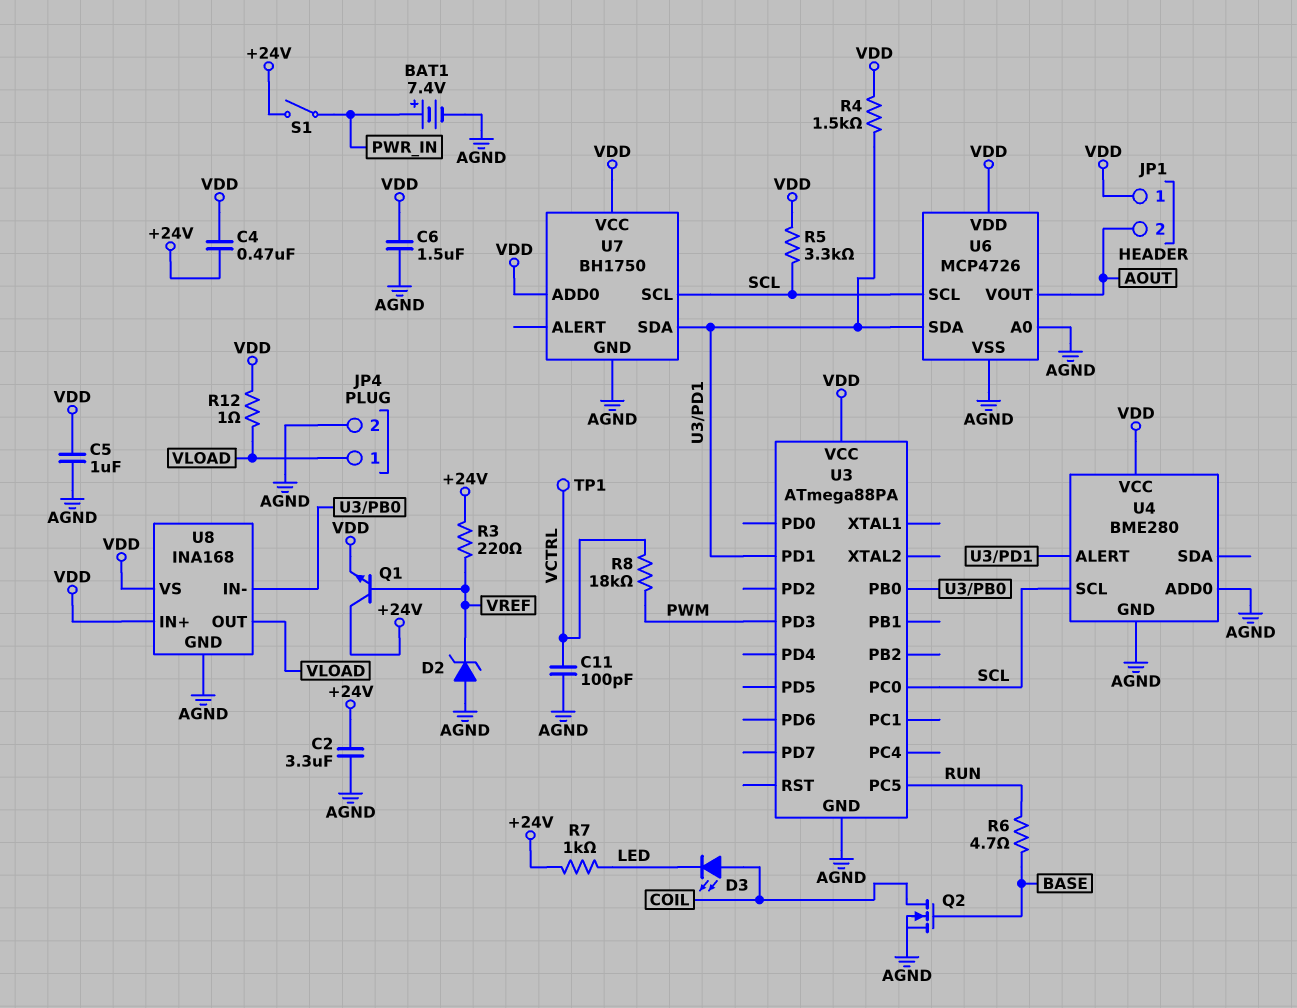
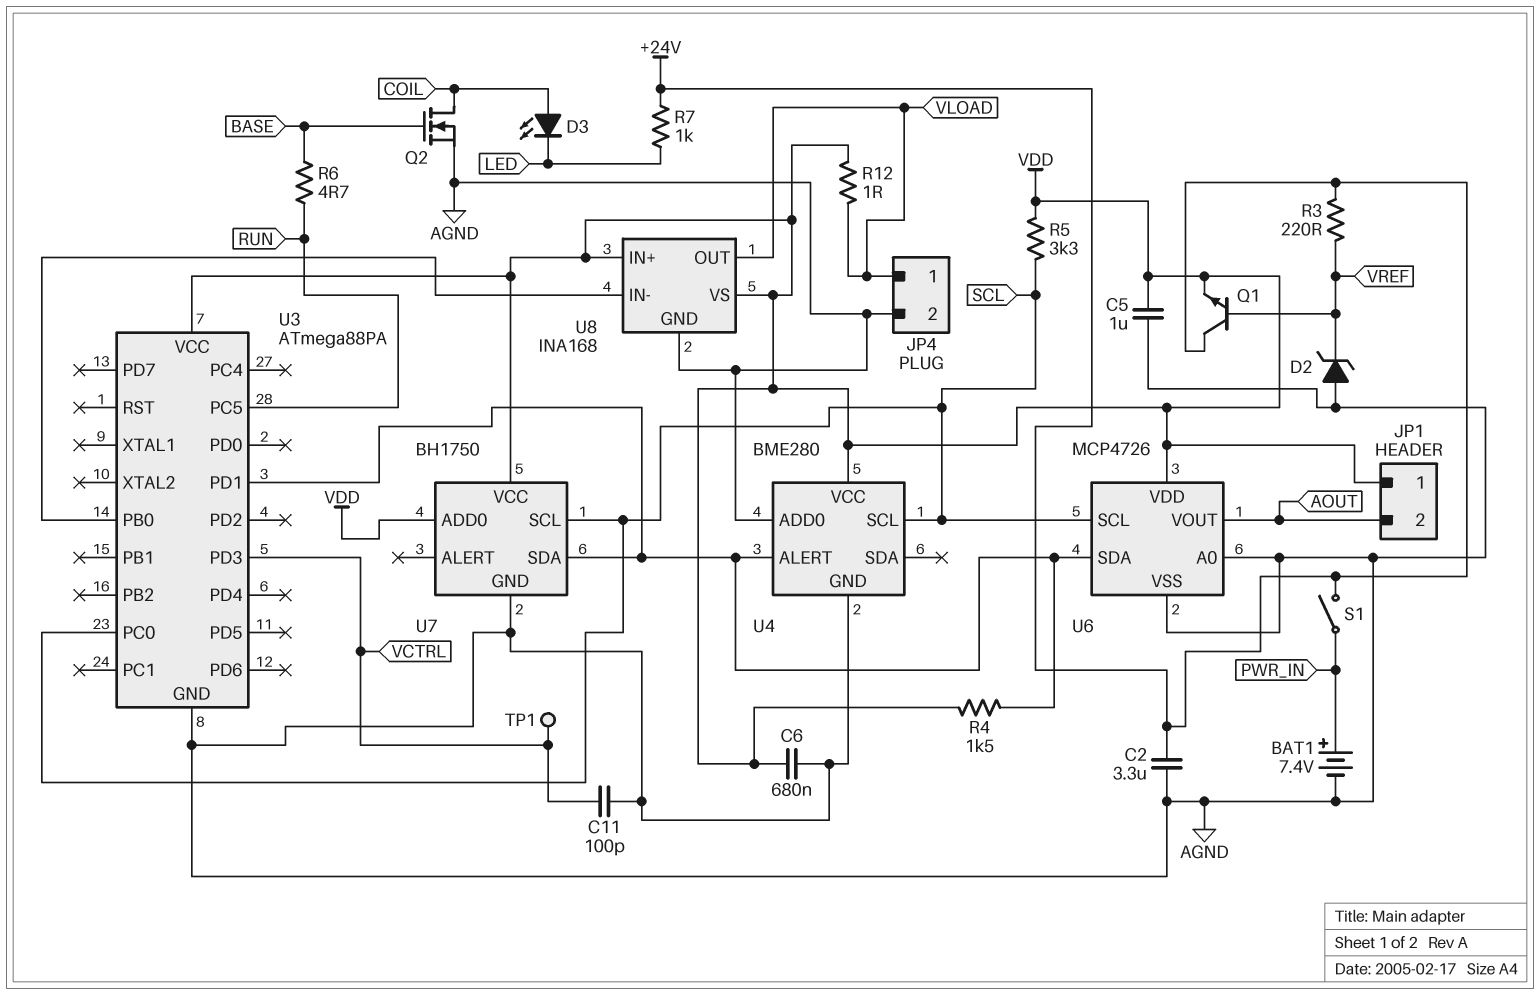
C4: 470nF (+24V, VDD) -> none
C6: 1.5uF (AGND, VDD) -> 680nF (AGND, VDD)
R8: 18k (PWM, VCTRL) -> none
U3 pin PD3: PWM -> VCTRL

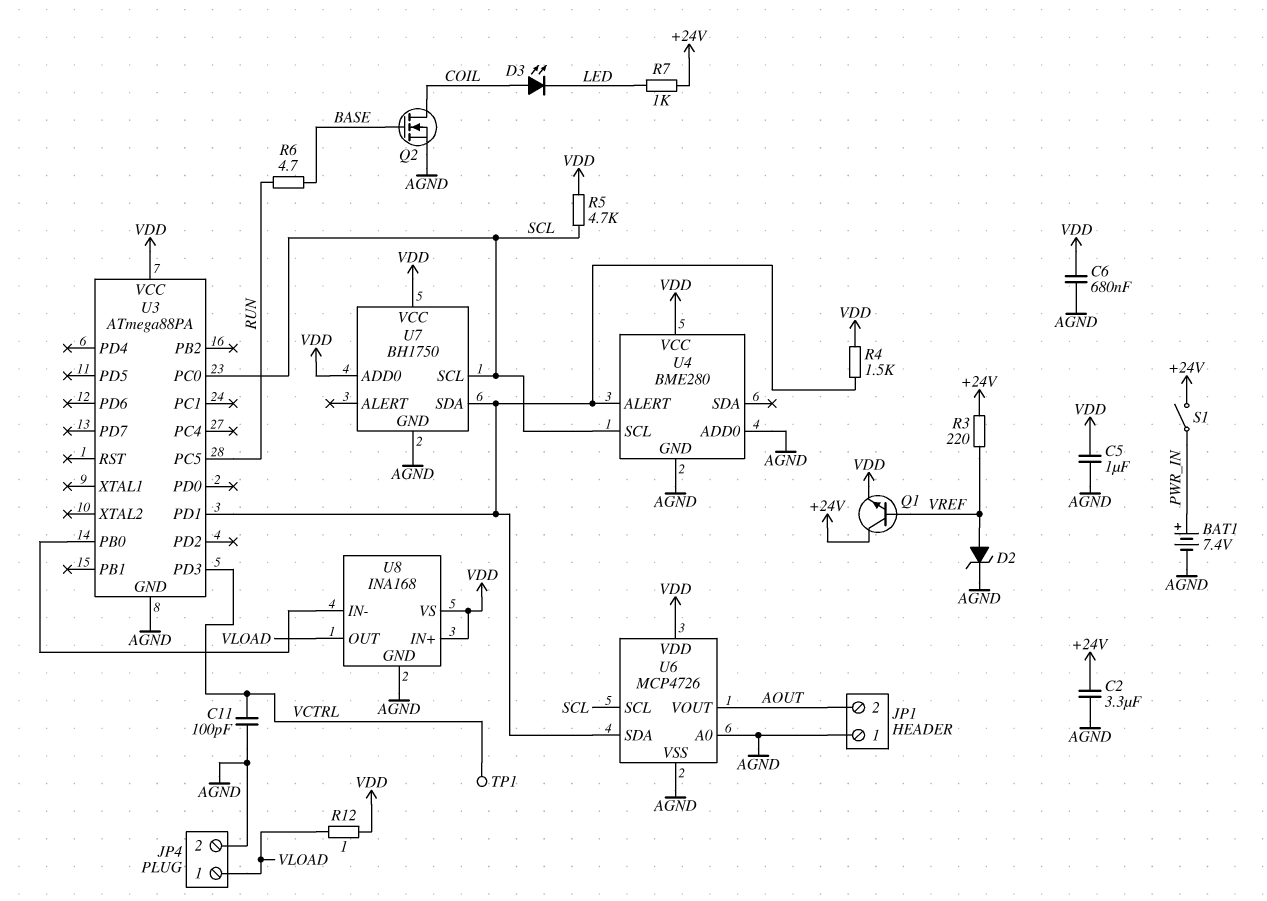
D2: zener (A AGND, K VREF) -> zener (A VREF, K AGND)
JP1 pin 1: VDD -> AGND
R5: 3.3k (SCL, VDD) -> 4.7k (SCL, VDD)

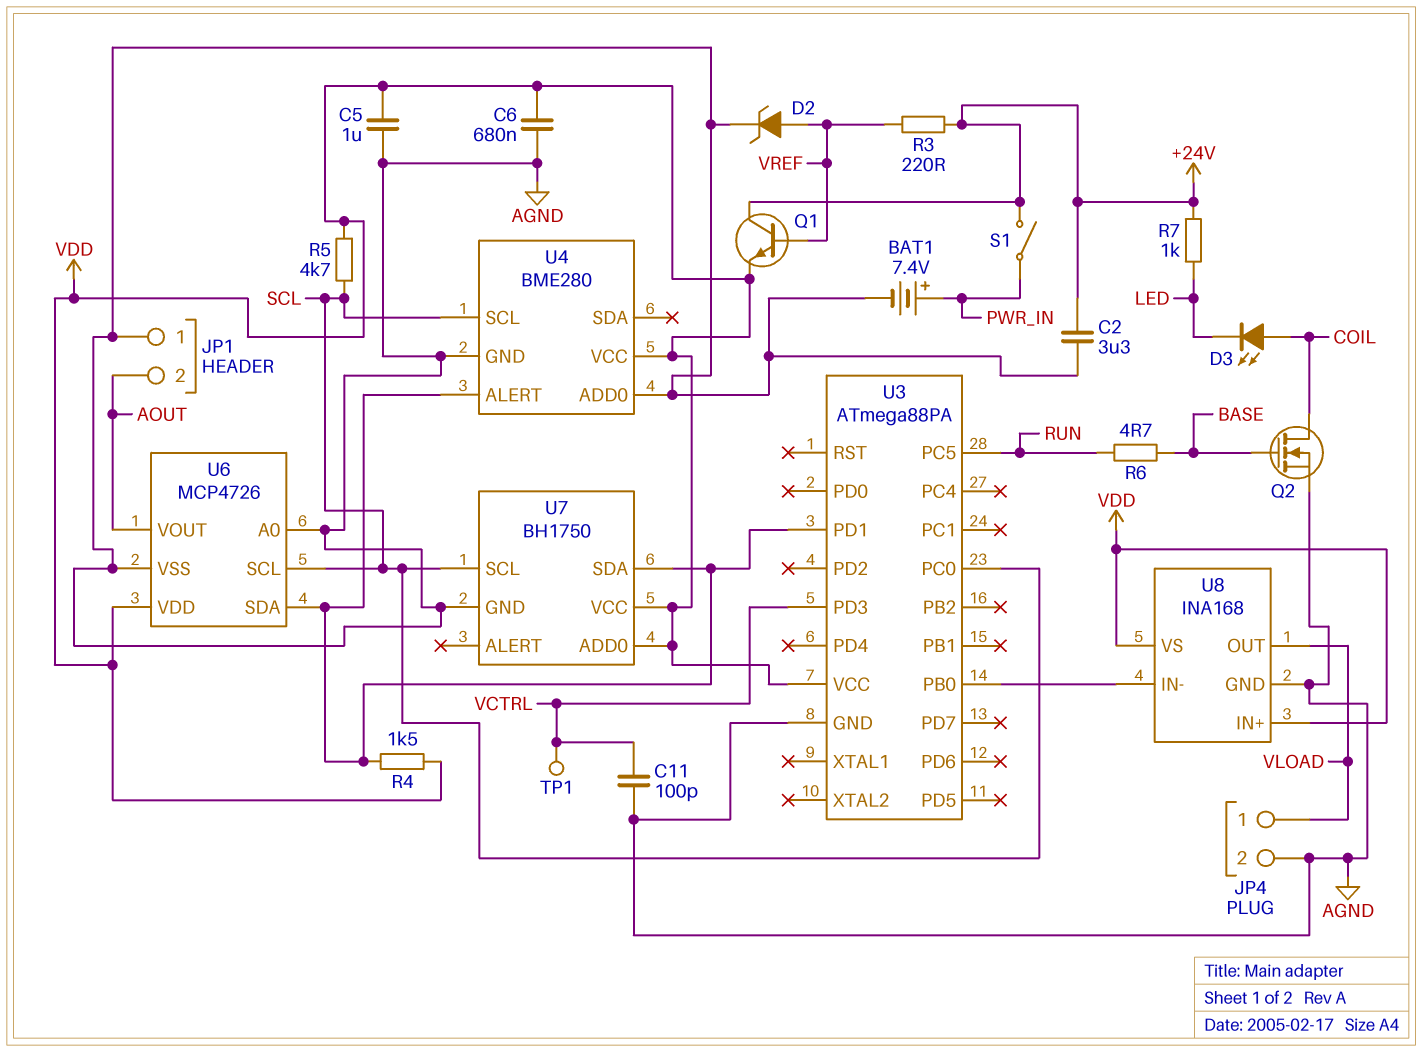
R12: 1 (VDD, VLOAD) -> none

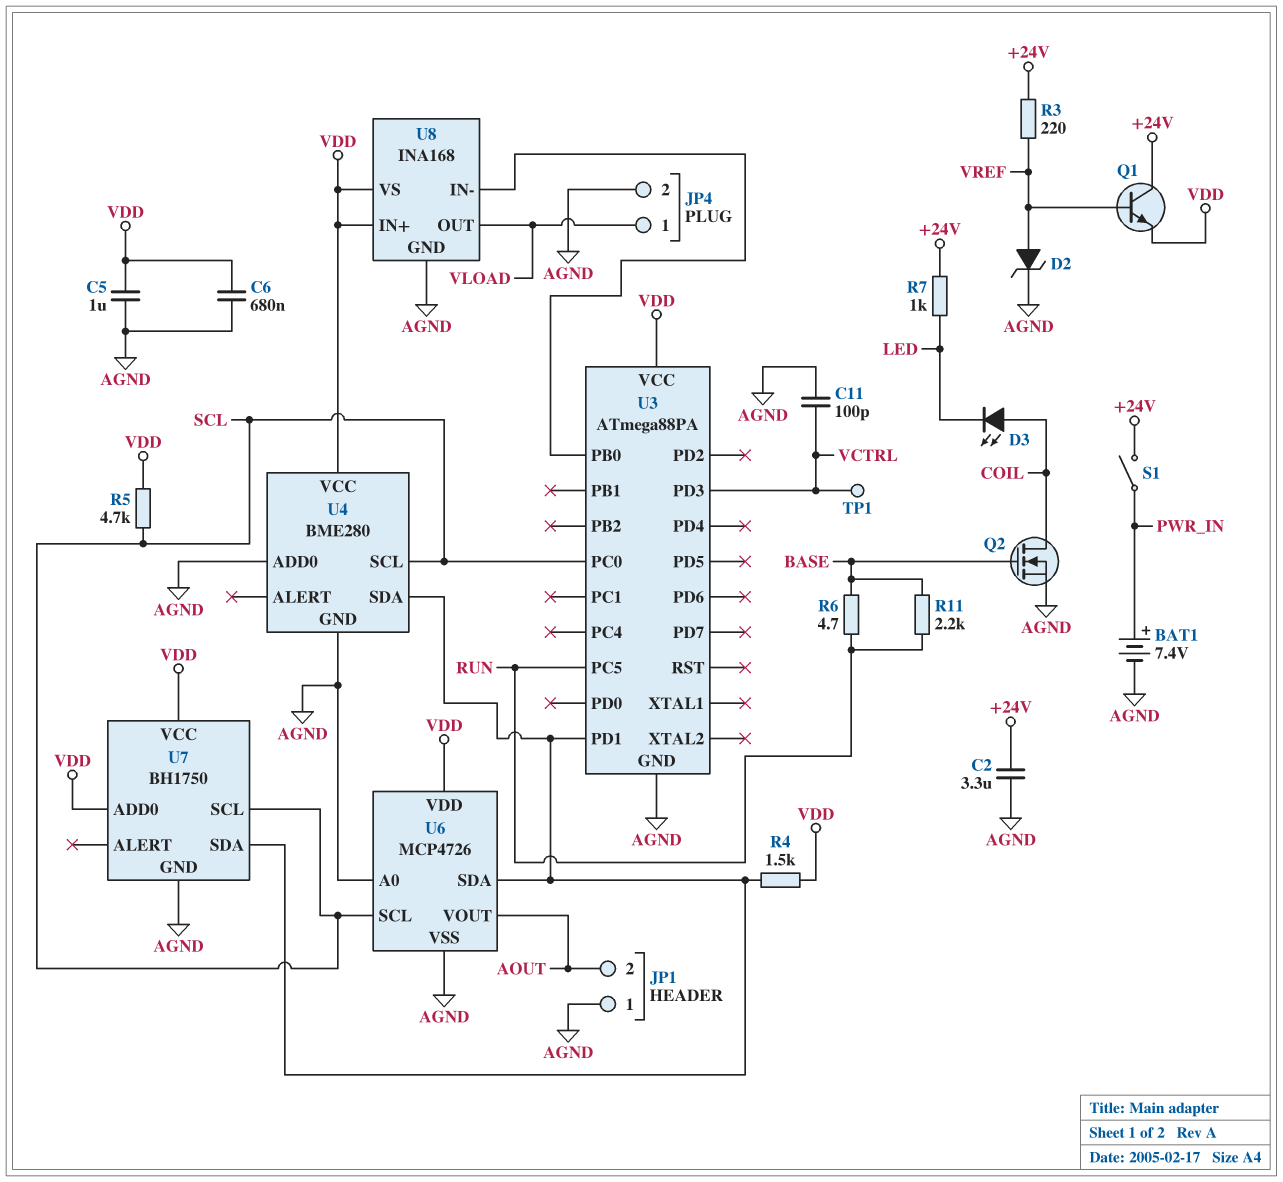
R11: none -> 2.2k (BASE, RUN)
U4 pin ALERT: U3/PD1 -> none
U4 pin SDA: none -> U3/PD1

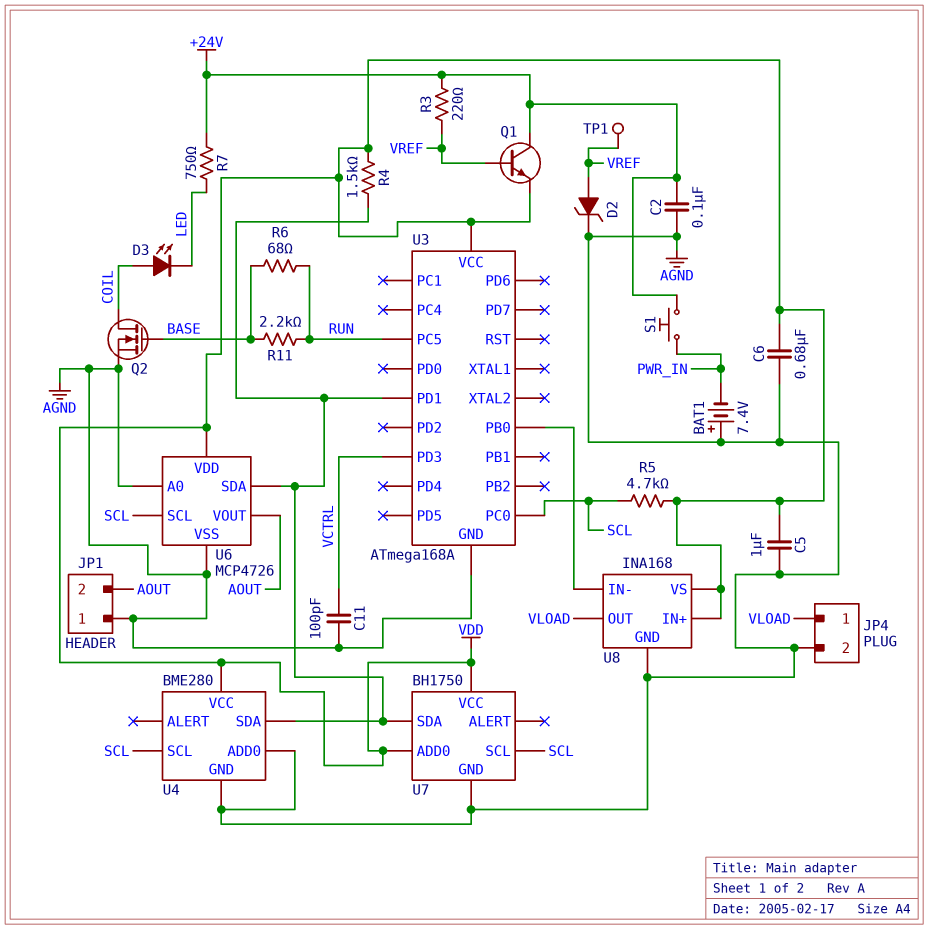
BAT1: 7.4V (plus PWR_IN, minus AGND) -> 7.4V (plus AGND, minus PWR_IN)
C2: 3.3uF (+24V, AGND) -> 100nF (+24V, AGND)
R6: 4.7 (BASE, RUN) -> 68 (BASE, RUN)
R7: 1k (+24V, LED) -> 750 (+24V, LED)
S1: switch (+24V, PWR_IN) -> button (+24V, PWR_IN)
TP1: test point (VCTRL) -> test point (VREF)
U3: ATmega88PA -> ATmega168A

